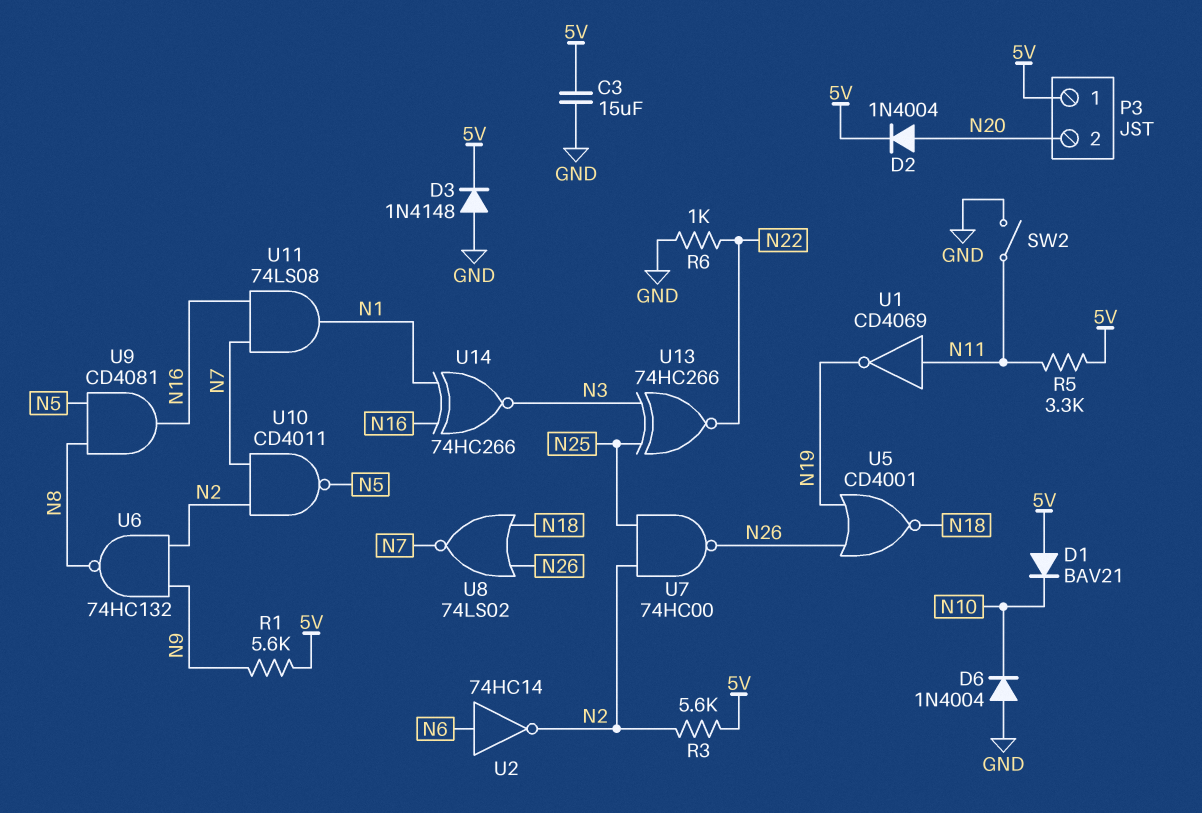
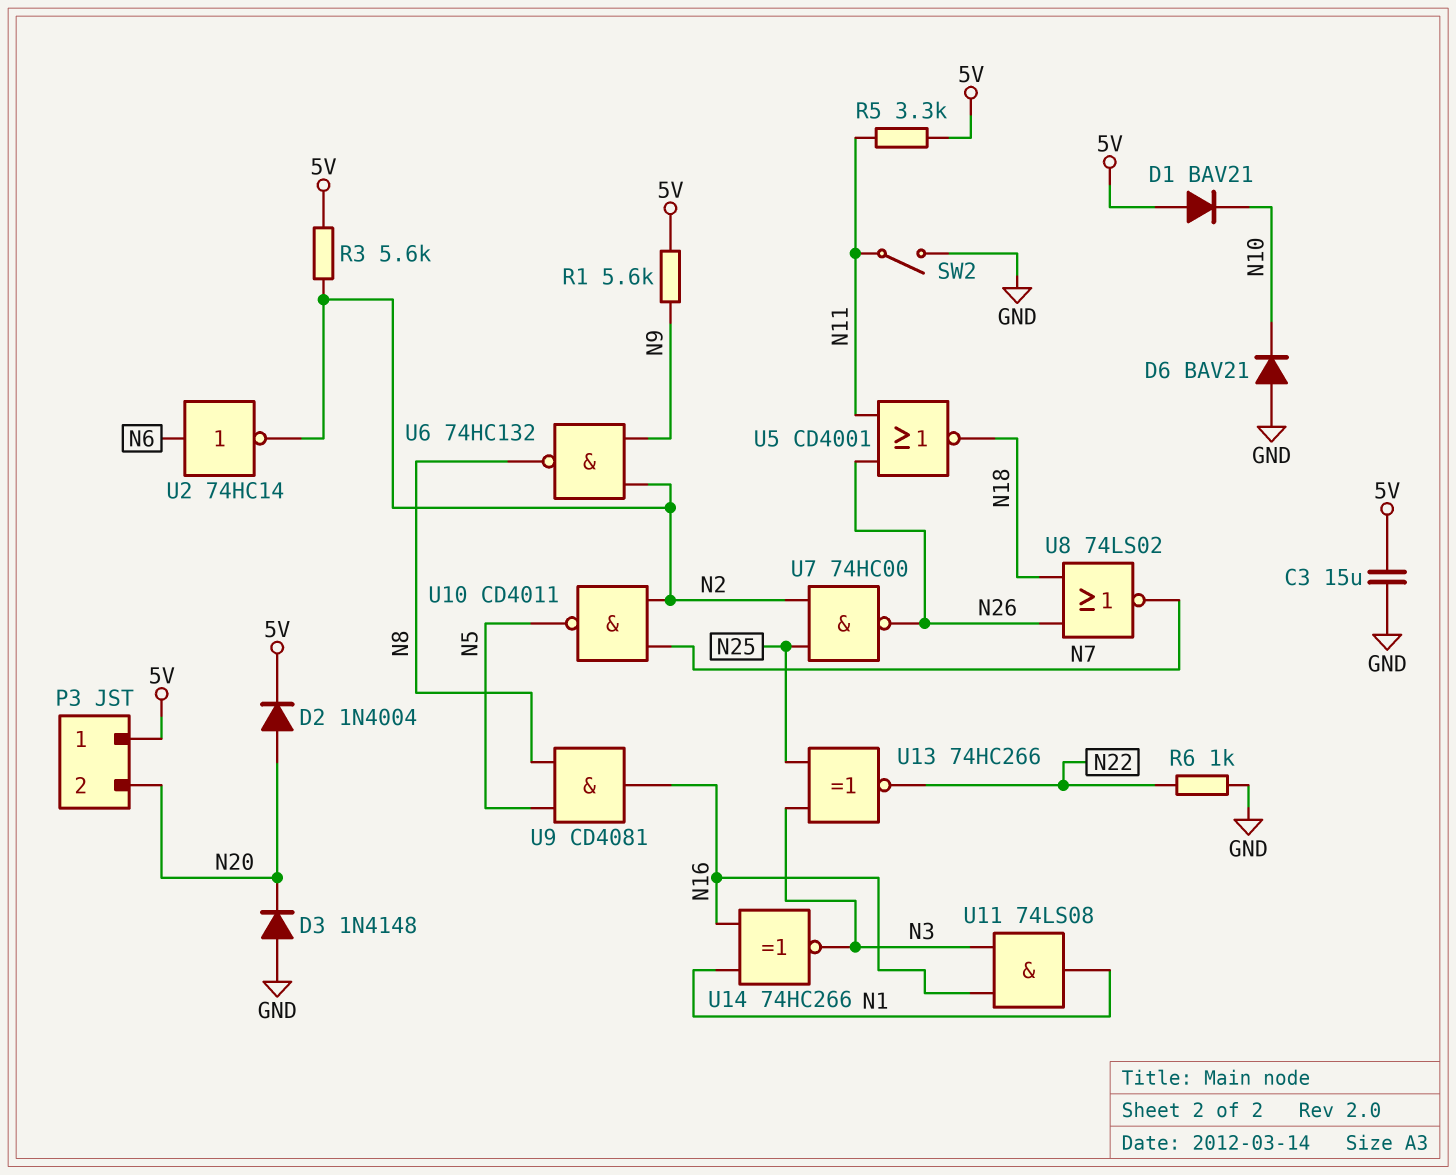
D3: diode 1N4148 (A GND, K 5V) -> diode 1N4148 (A GND, K N20)
D6: diode 1N4004 (A GND, K N10) -> diode BAV21 (A GND, K N10)
U1: NOT CD4069 (in N11, out N19) -> none
U5: NOR CD4001 (in N19, in N26, out N18) -> NOR CD4001 (in N11, in N26, out N18)
U11: AND 74LS08 (in N7, in N16, out N1) -> AND 74LS08 (in N3, in N16, out N1)

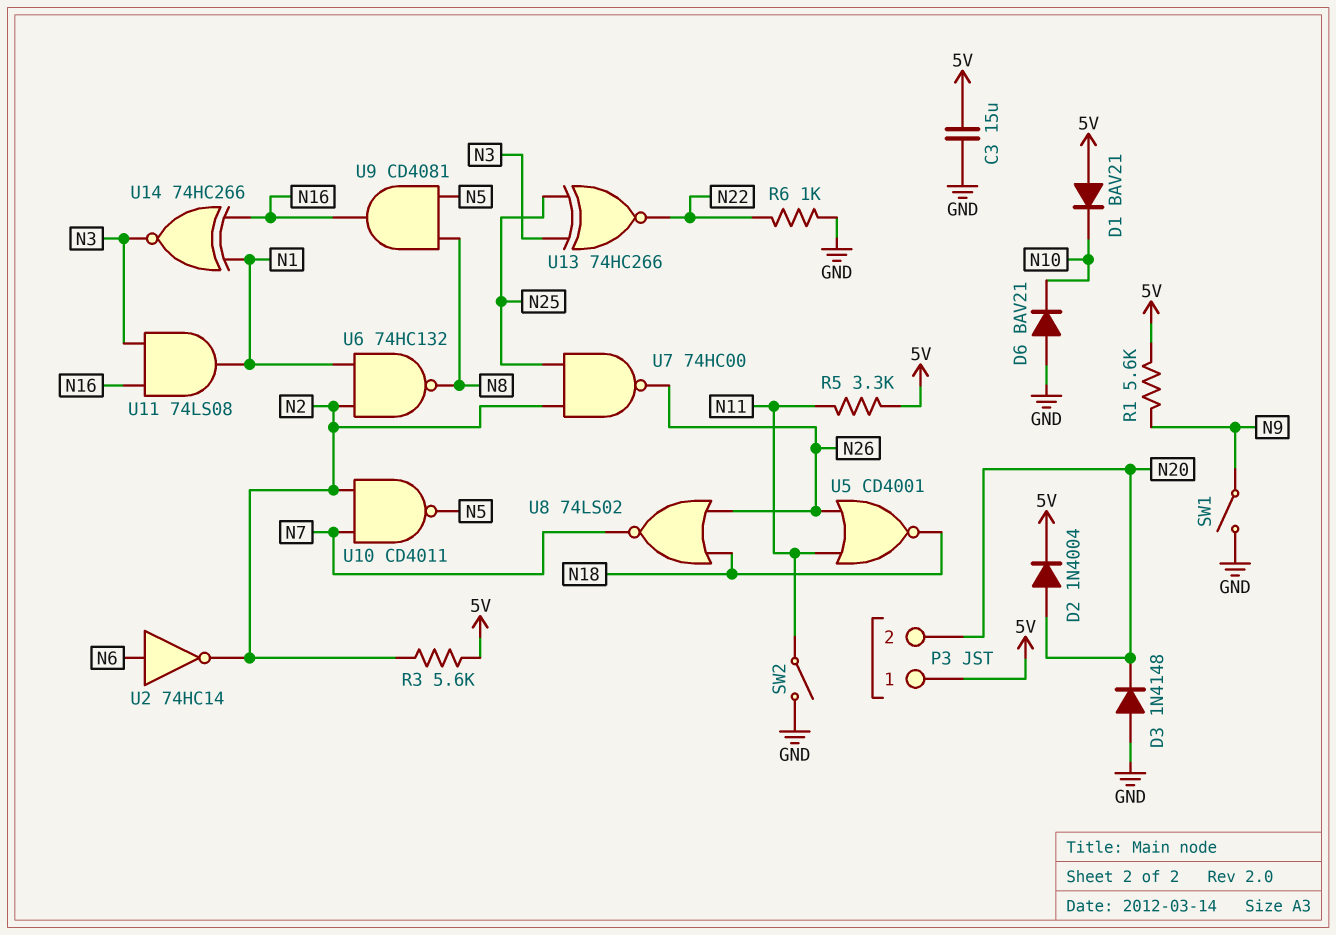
SW1: none -> switch (GND, N9)
U6: NAND 74HC132 (in N2, in N9, out N8) -> NAND 74HC132 (in N1, in N2, out N8)

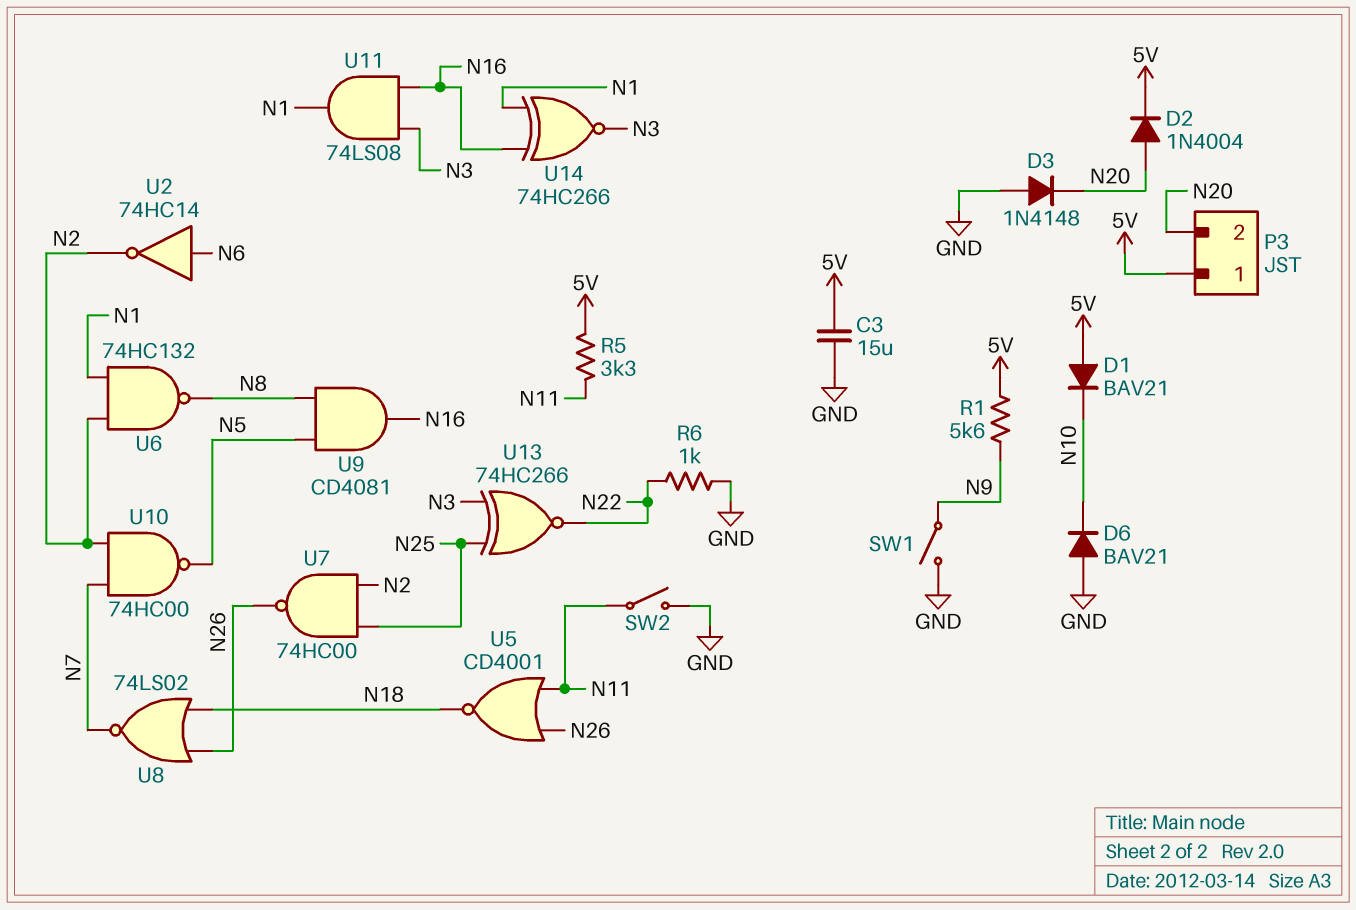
R3: 5.6k (5V, N2) -> none
U10: NAND CD4011 (in N2, in N7, out N5) -> NAND 74HC00 (in N2, in N7, out N5)

